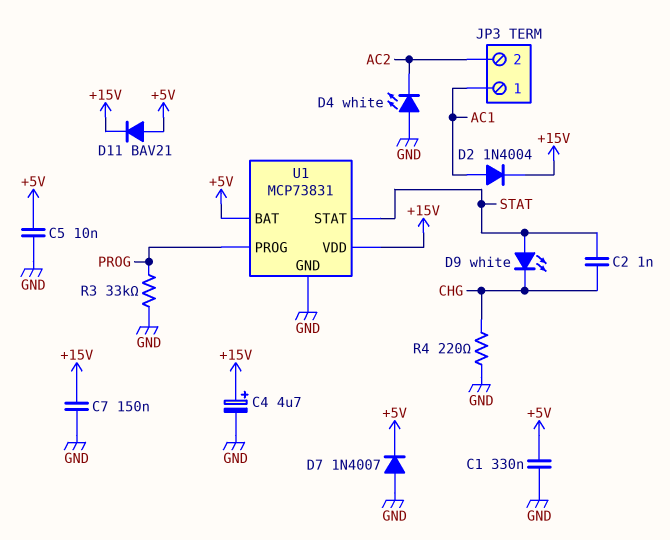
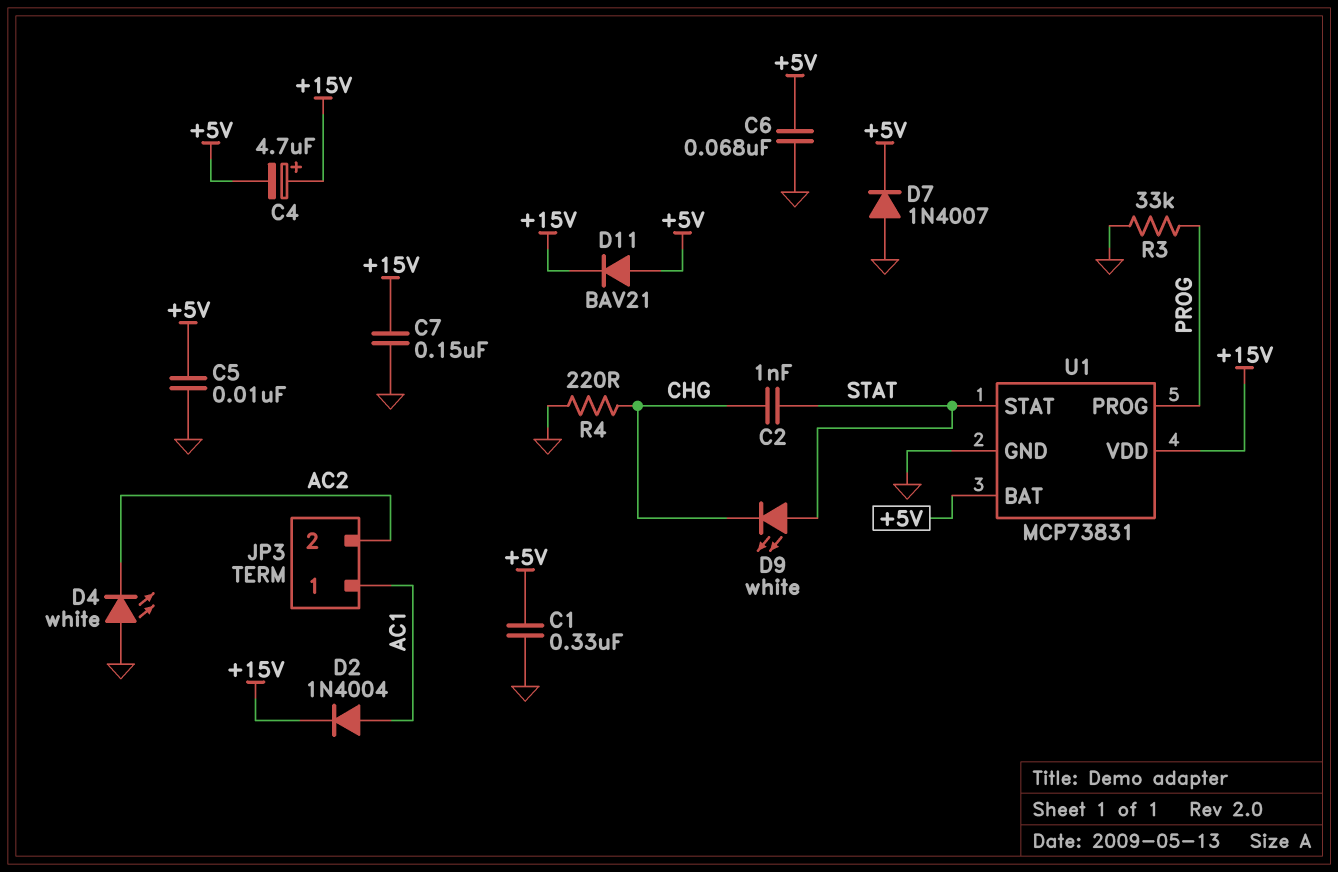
C4: 4.7uF (plus +15V, minus GND) -> 4.7uF (plus +15V, minus +5V)
C6: none -> 68nF (+5V, GND)

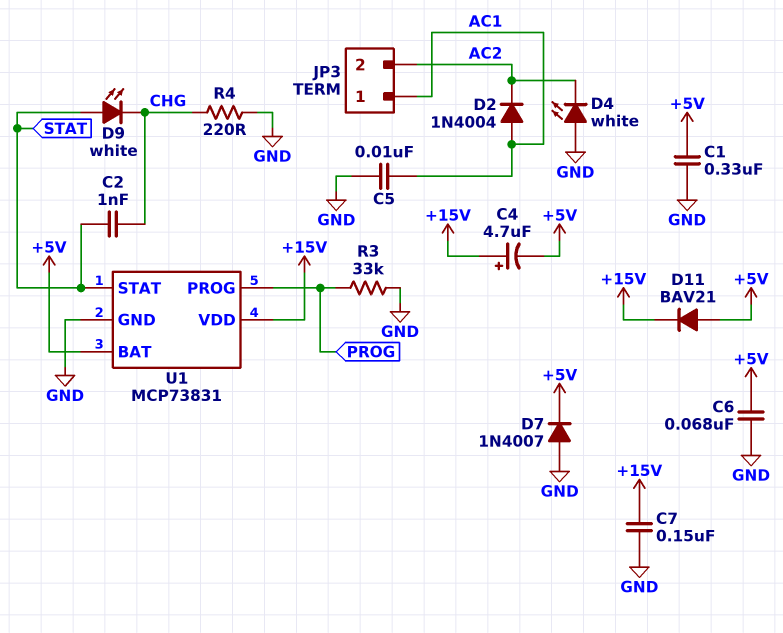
C5: 10nF (+5V, GND) -> 10nF (AC1, GND)
D2: diode 1N4004 (A AC1, K +15V) -> diode 1N4004 (A AC1, K AC2)

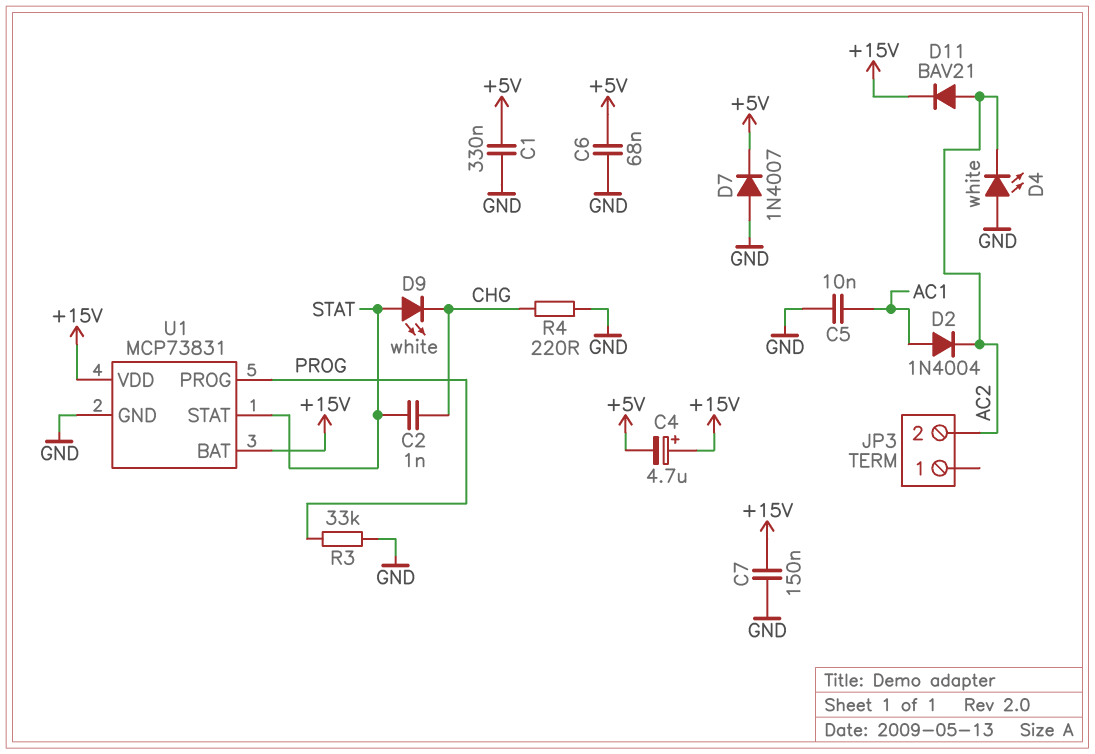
D11: diode BAV21 (A +5V, K +15V) -> diode BAV21 (A AC2, K +15V)
JP3 pin 1: AC1 -> none
U1 pin BAT: +5V -> +15V

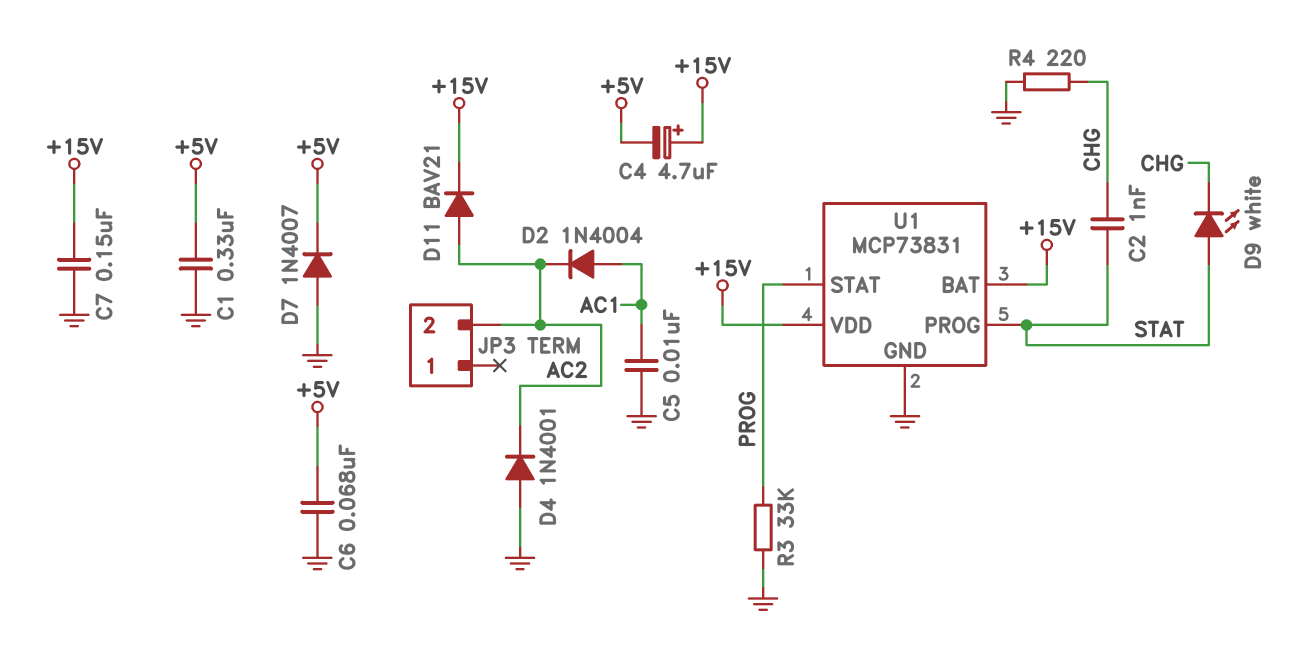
D4: LED white (A GND, K AC2) -> diode 1N4001 (A GND, K AC2)
U1 pin PROG: PROG -> STAT
U1 pin STAT: STAT -> PROG

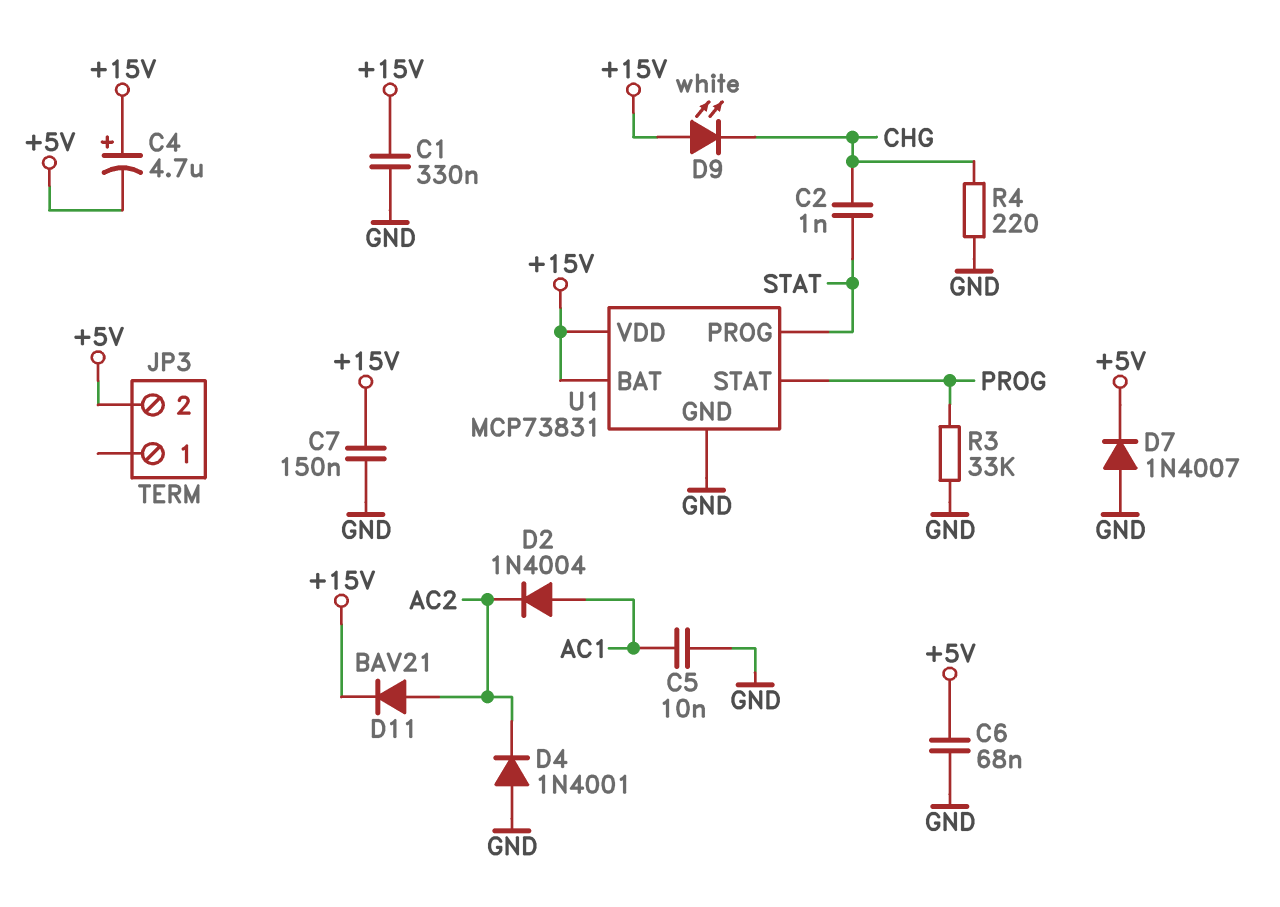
C1: 330nF (+5V, GND) -> 330nF (+15V, GND)
D9: LED white (A STAT, K CHG) -> LED white (A +15V, K CHG)
JP3 pin 2: AC2 -> +5V

